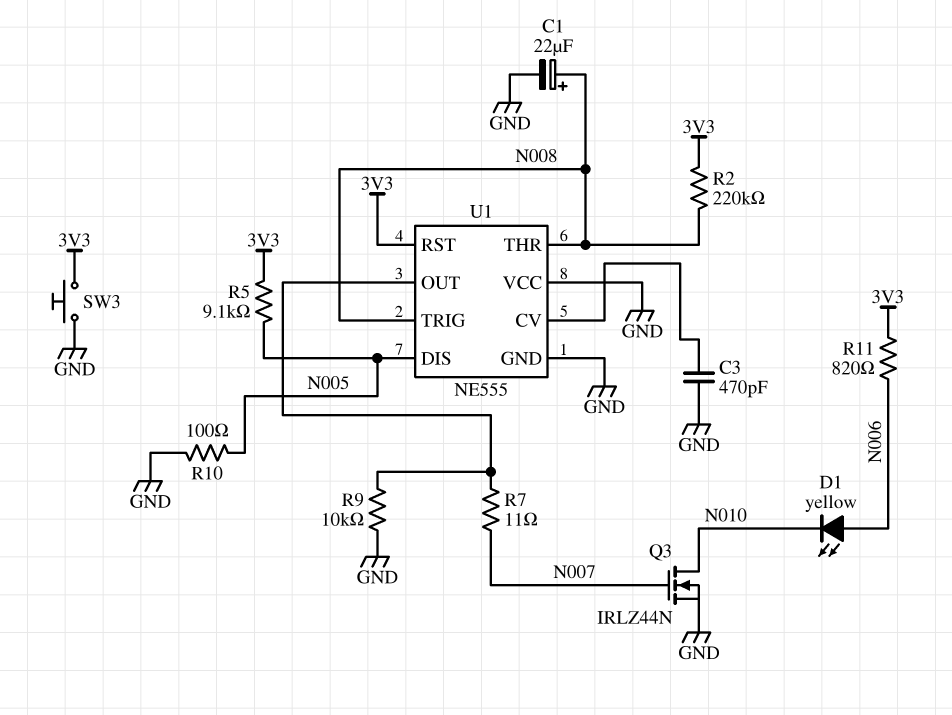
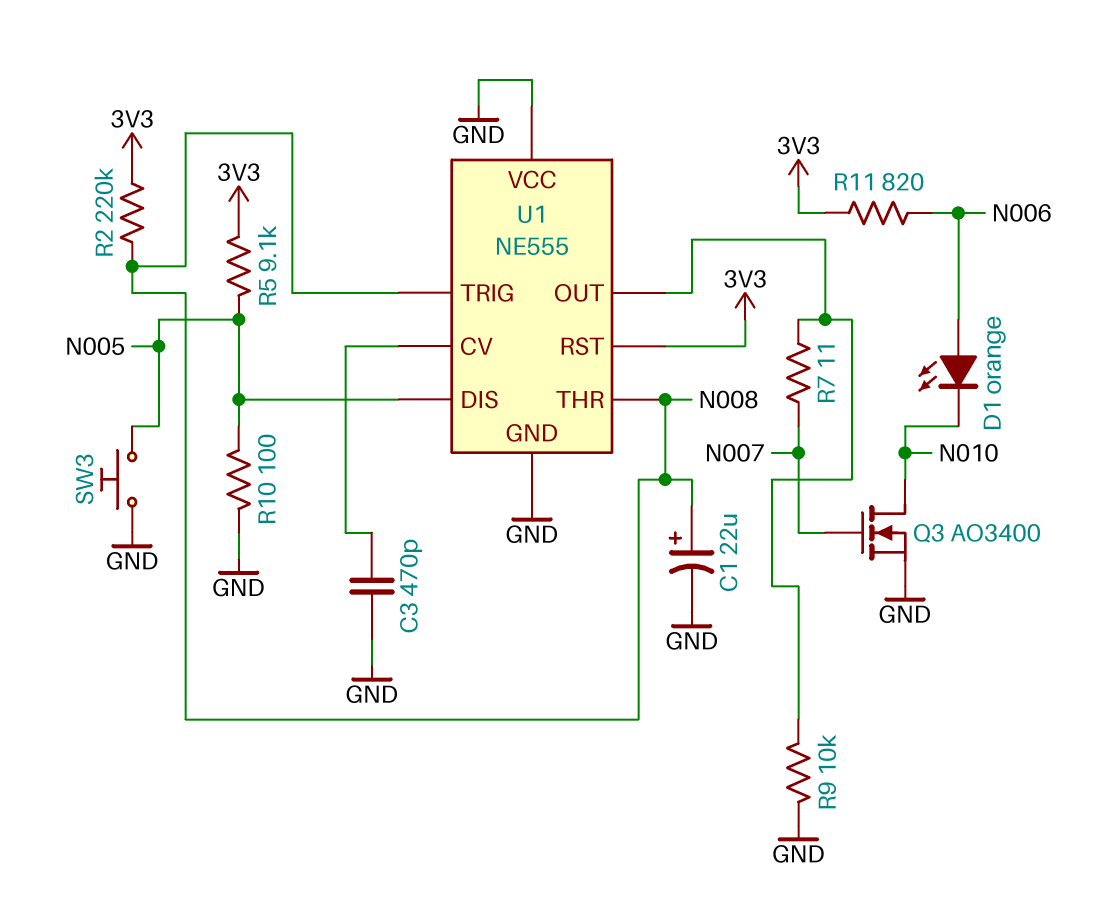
D1: LED yellow (A N006, K N010) -> LED orange (A N006, K N010)
Q3: NMOS IRLZ44N (G N007, D N010, S GND) -> NMOS AO3400 (G N007, D N010, S GND)
SW3: button (3V3, GND) -> button (GND, N005)

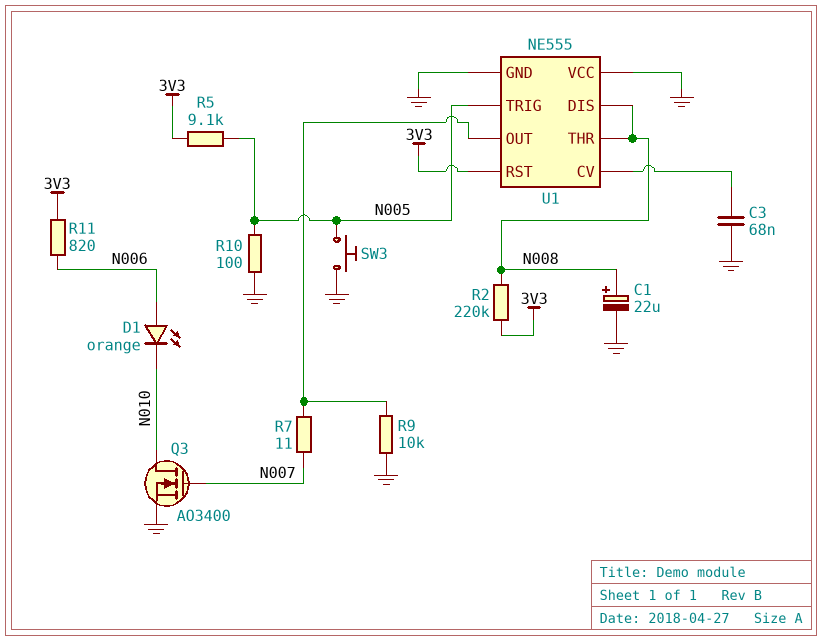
C3: 470pF (GND, U1/CV) -> 68nF (GND, U1/CV)
U1 pin DIS: N005 -> N008
U1 pin TRIG: N008 -> N005

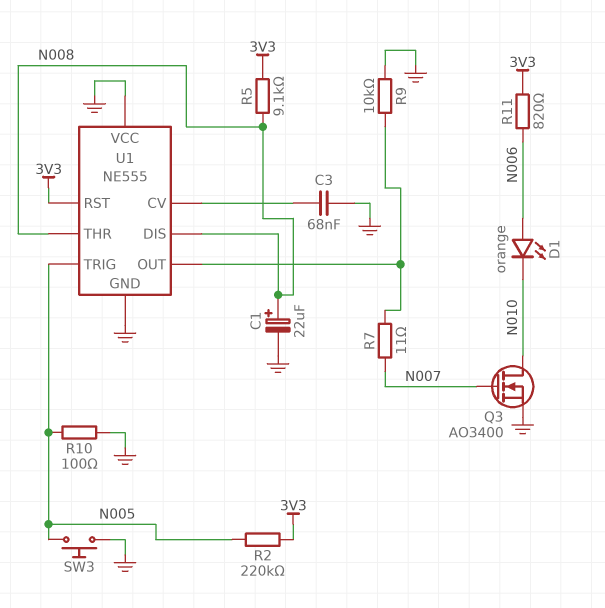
R2: 220k (3V3, N008) -> 220k (3V3, N005)
R5: 9.1k (3V3, N005) -> 9.1k (3V3, N008)

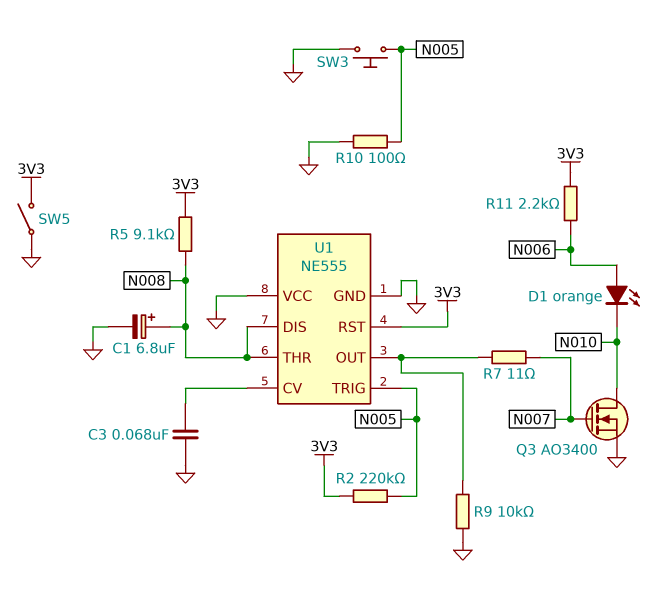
C1: 22uF (plus N008, minus GND) -> 6.8uF (plus N008, minus GND)
R11: 820 (3V3, N006) -> 2.2k (3V3, N006)
SW5: none -> switch (3V3, GND)

